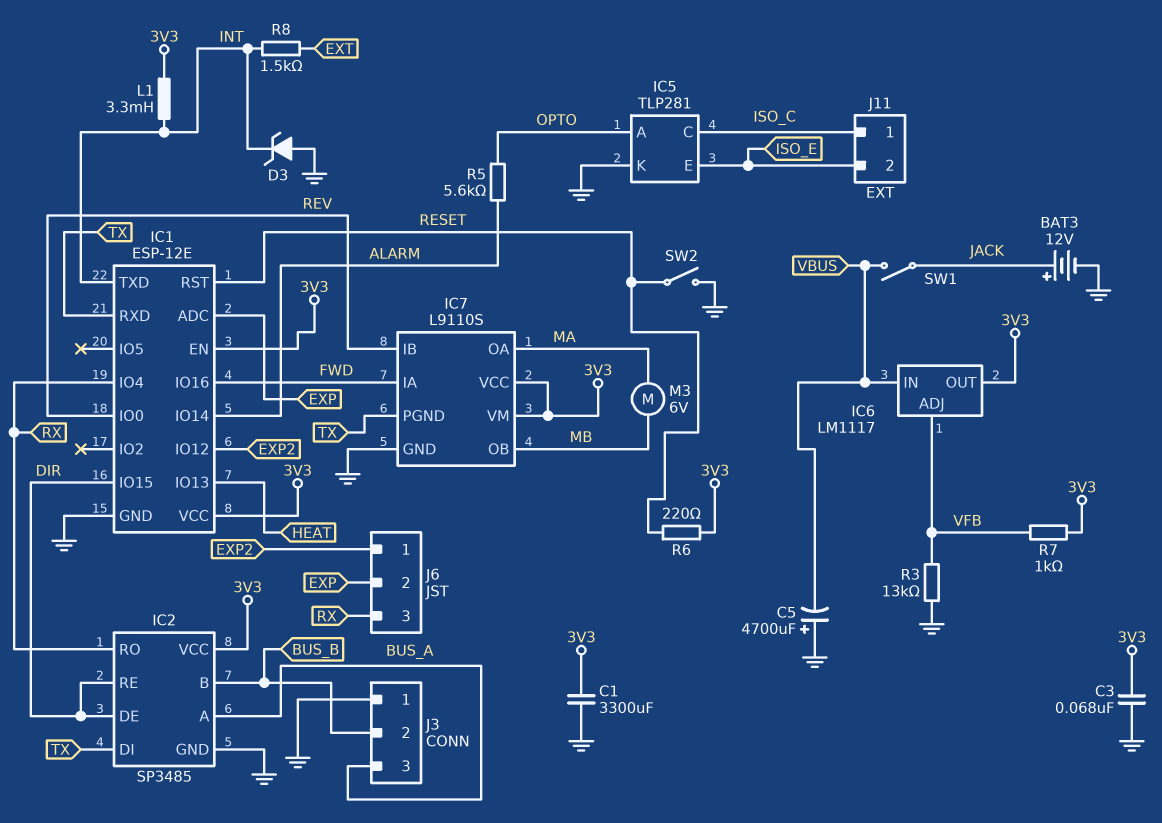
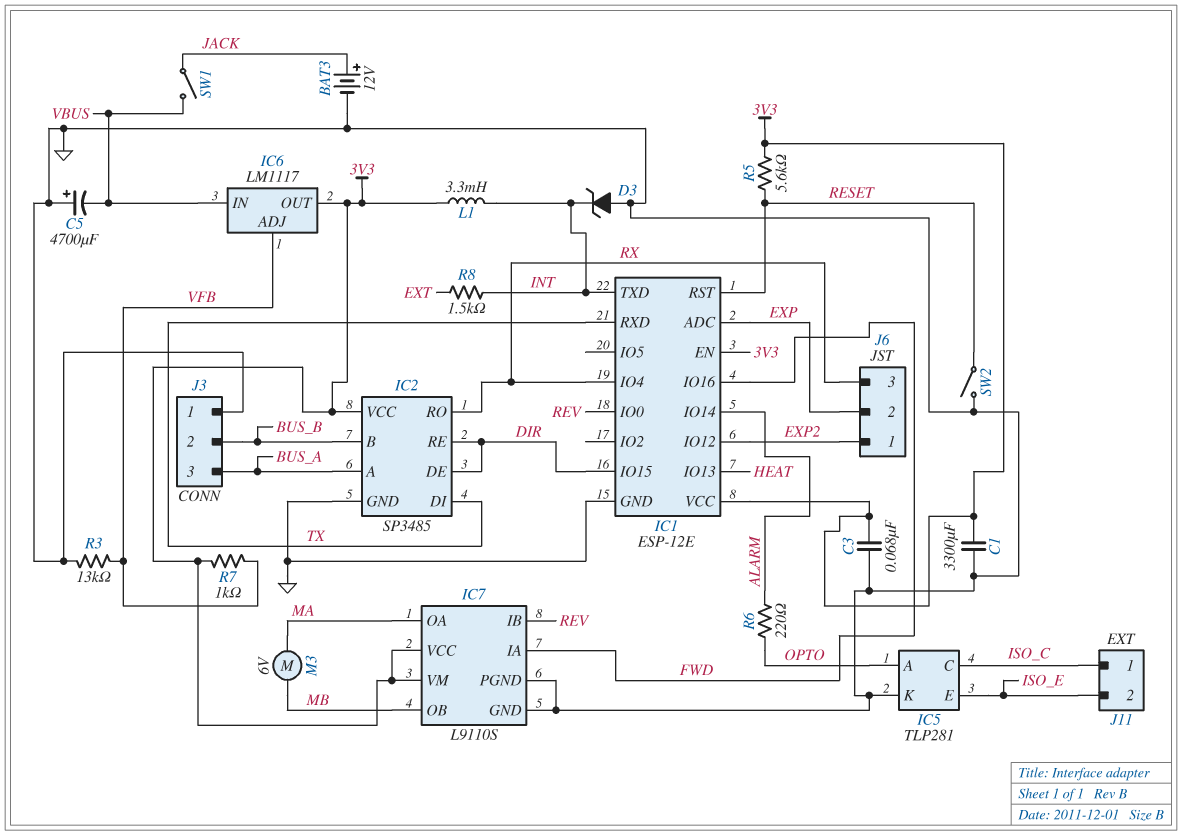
IC7 pin PGND: TX -> GND
R5: 5.6k (ALARM, OPTO) -> 5.6k (3V3, RESET)
R6: 220 (3V3, RESET) -> 220 (ALARM, OPTO)

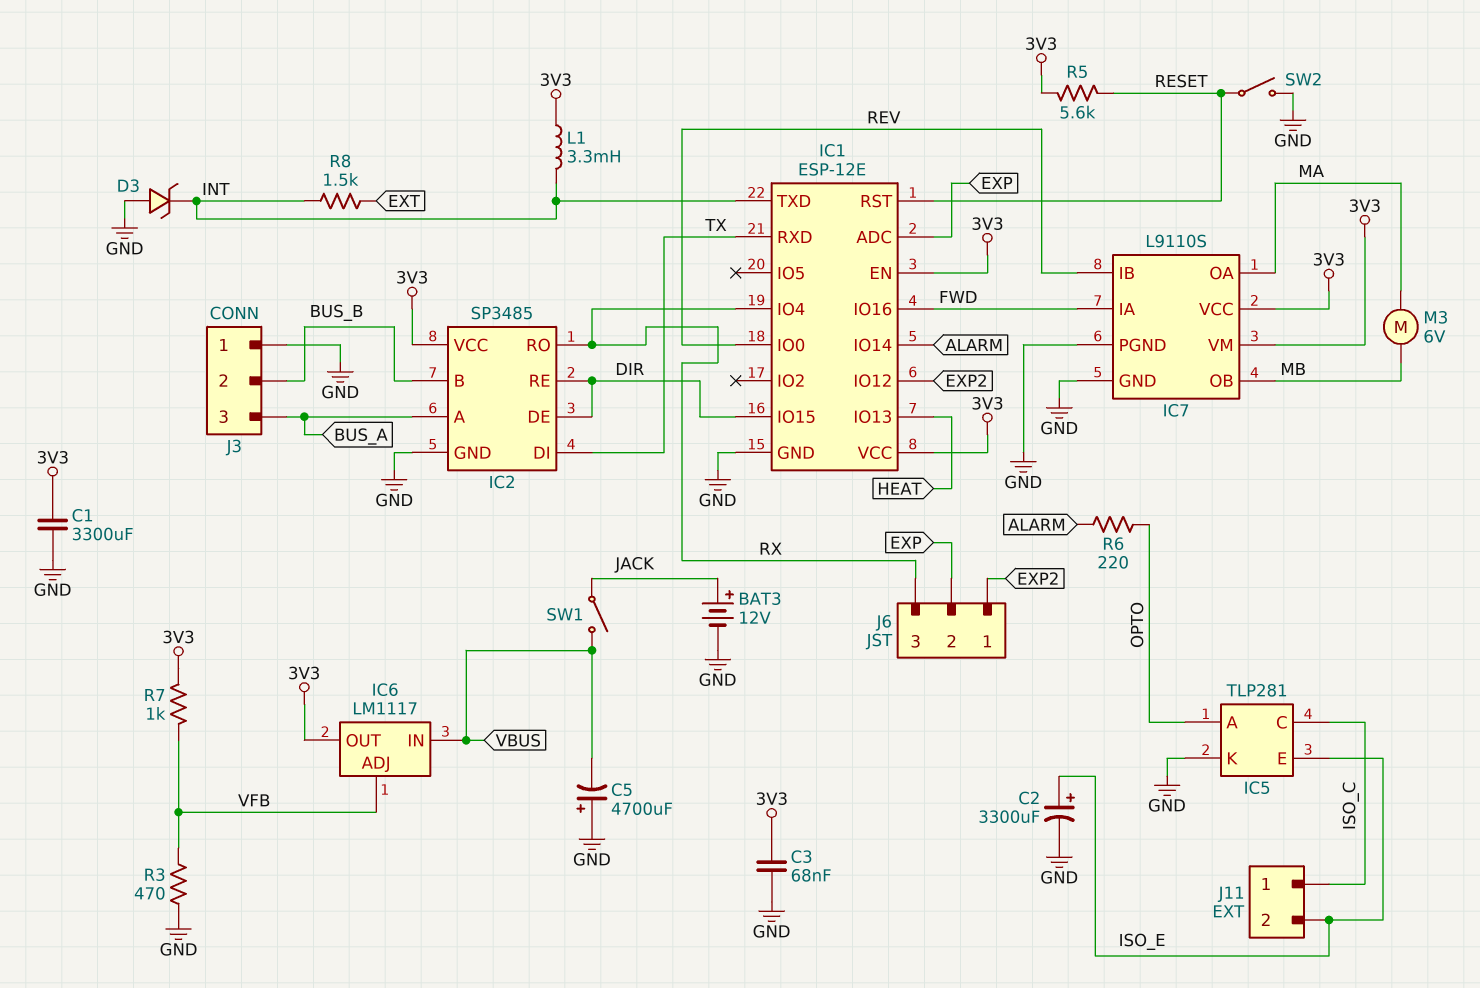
C2: none -> 3300uF (plus ISO_E, minus GND)
R3: 13k (GND, VFB) -> 470 (GND, VFB)

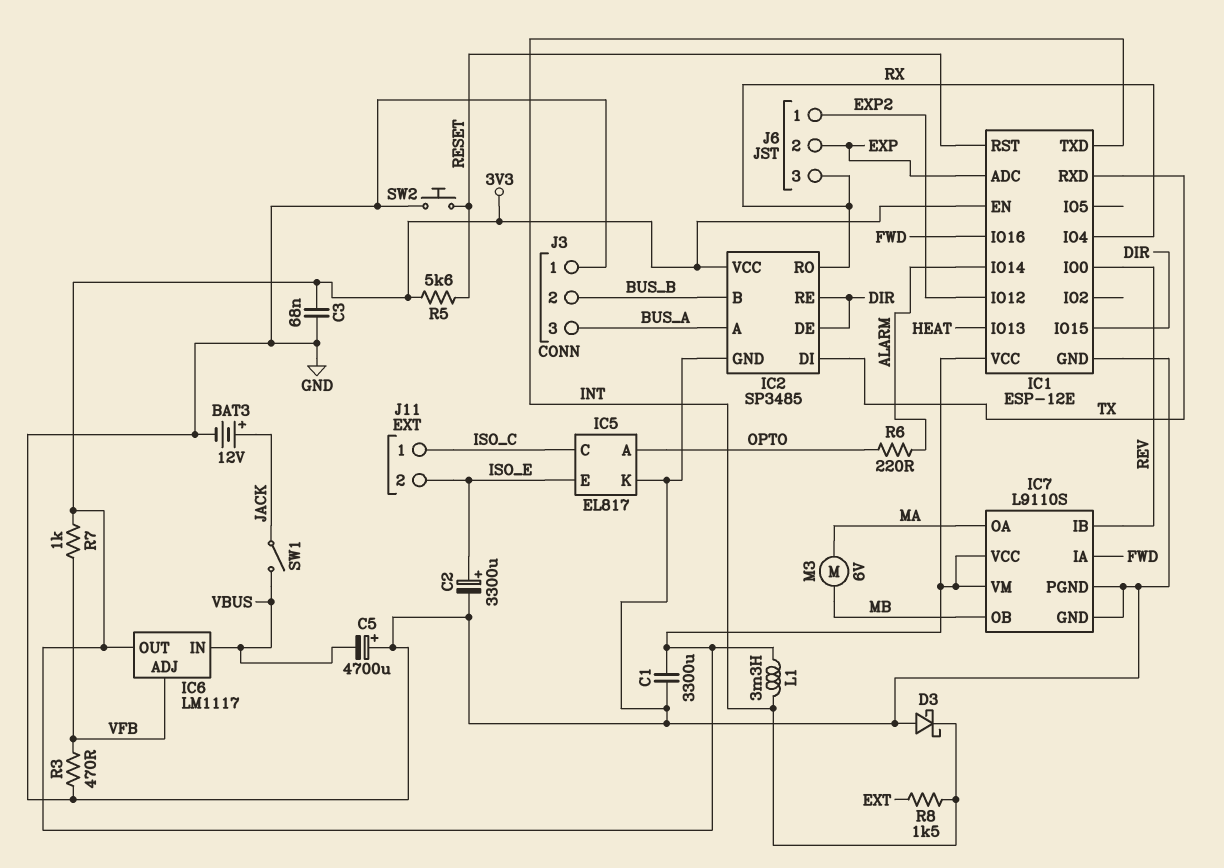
D3: zener (A GND, K INT) -> schottky (A GND, K INT)
IC5: TLP281 -> EL817
SW2: switch (GND, RESET) -> button (GND, RESET)

